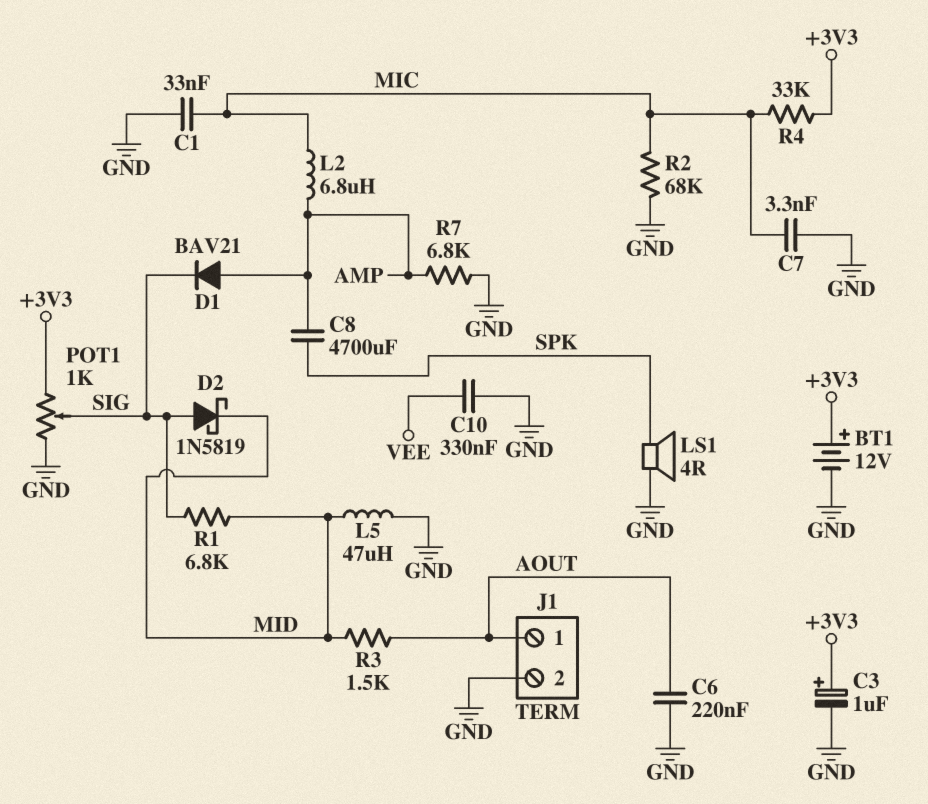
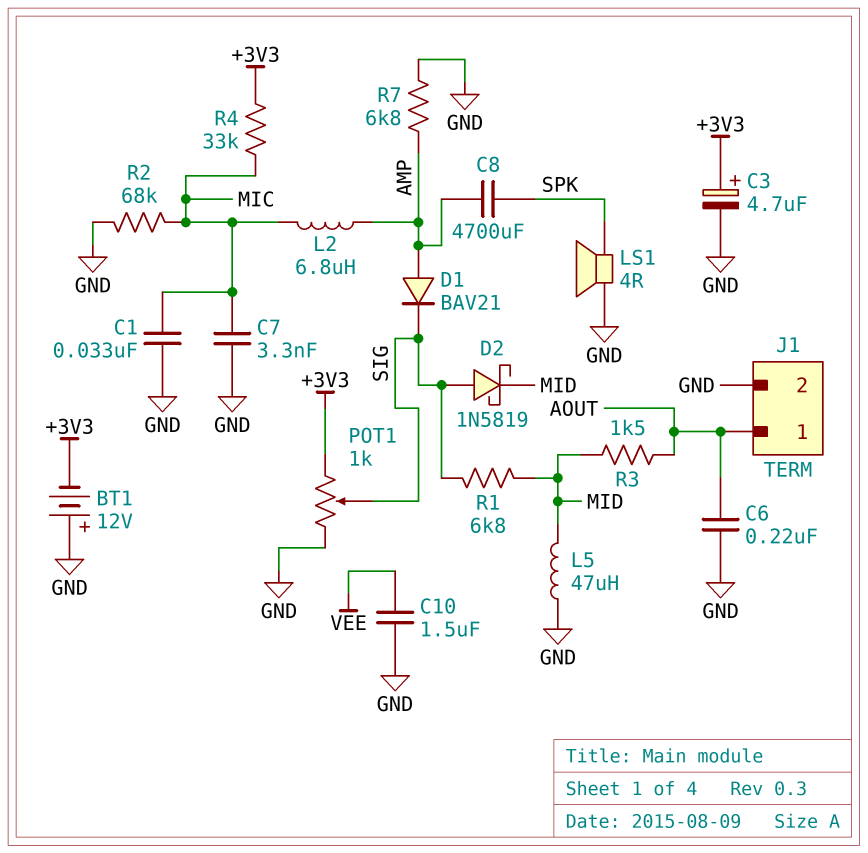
BT1: 12V (plus +3V3, minus GND) -> 12V (plus GND, minus +3V3)
C3: 1uF (plus +3V3, minus GND) -> 4.7uF (plus +3V3, minus GND)
C10: 330nF (GND, VEE) -> 1.5uF (GND, VEE)

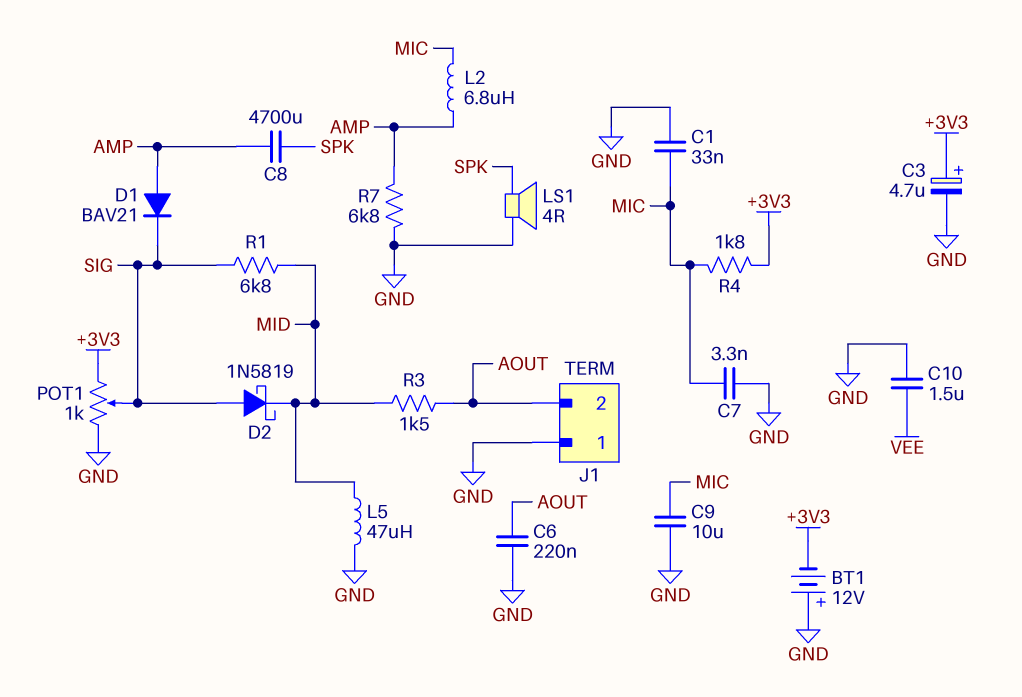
C9: none -> 10uF (GND, MIC)
J1 pin 1: AOUT -> GND
J1 pin 2: GND -> AOUT
R2: 68k (GND, MIC) -> none
R4: 33k (+3V3, MIC) -> 1.8k (+3V3, MIC)

